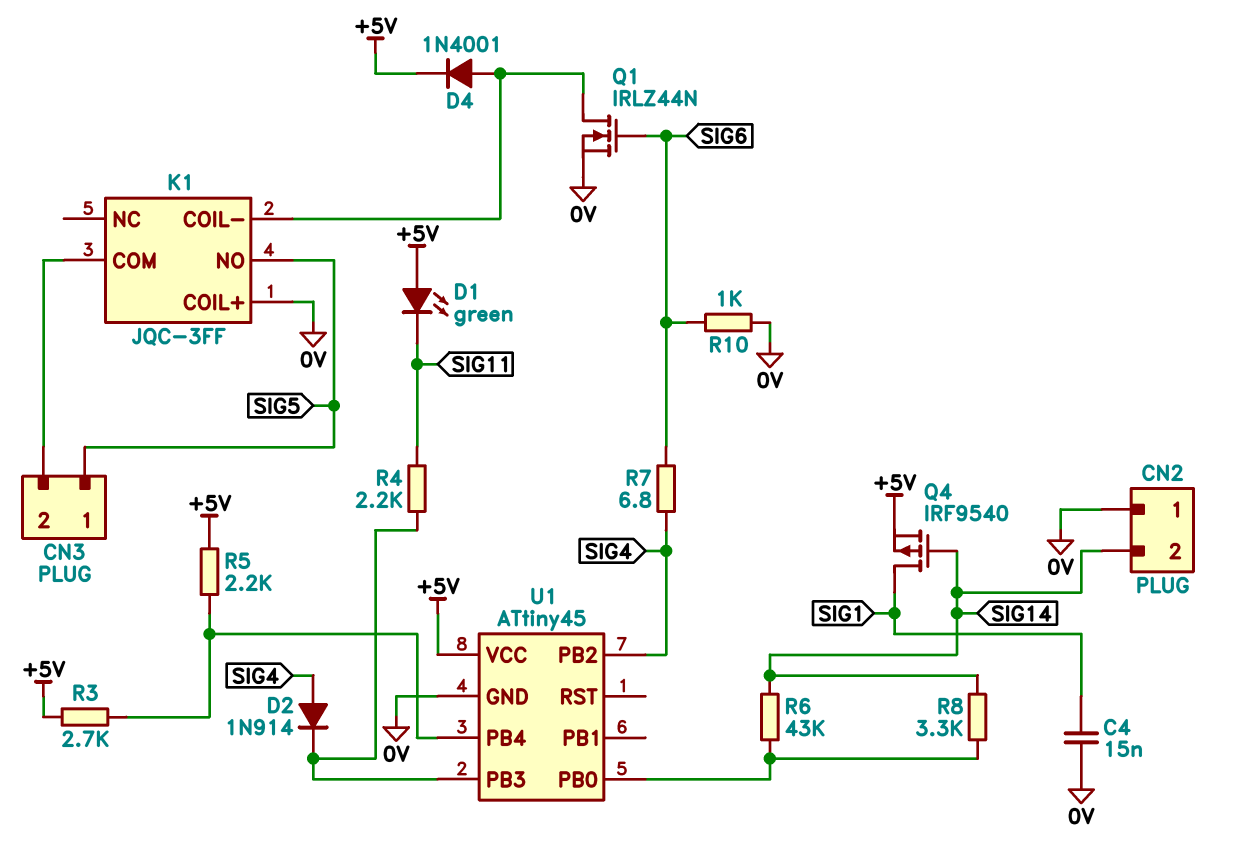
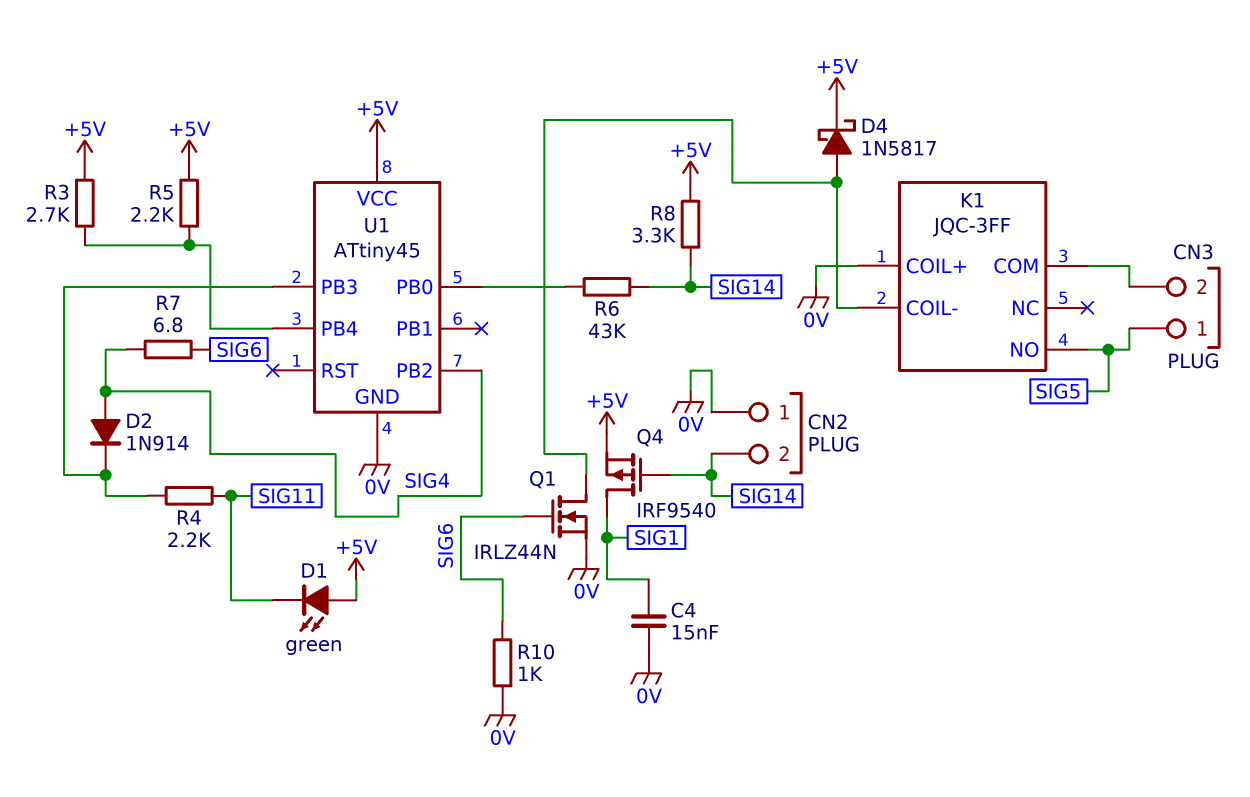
D4: diode 1N4001 (A K1/COIL-, K +5V) -> schottky 1N5817 (A K1/COIL-, K +5V)
R8: 3.3k (SIG14, U1/PB0) -> 3.3k (+5V, SIG14)

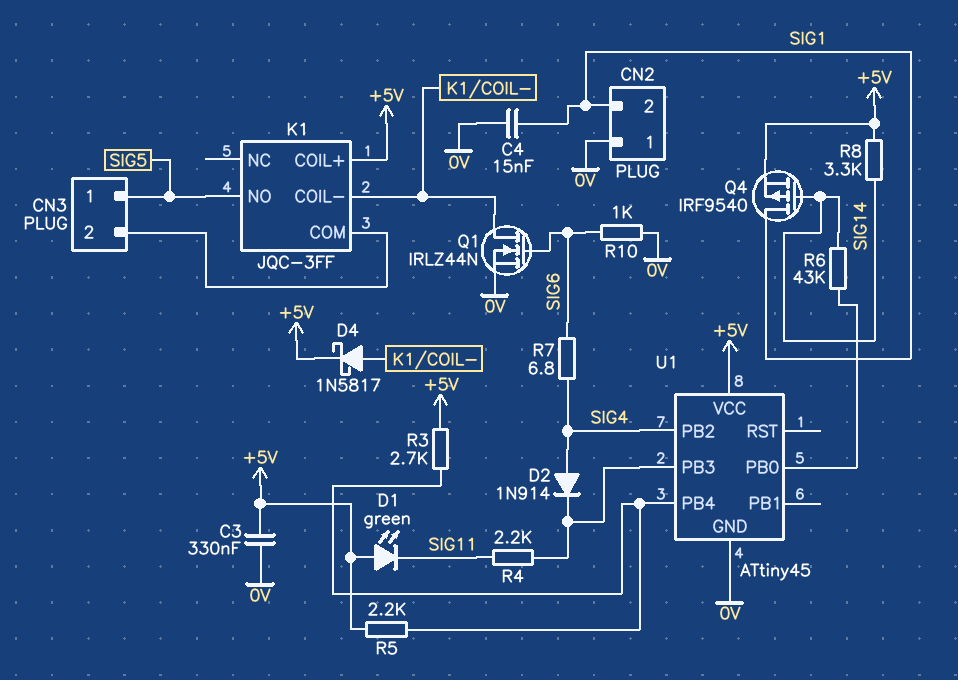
C3: none -> 330nF (+5V, 0V)
CN2 pin 2: SIG14 -> SIG1
K1 pin COIL+: 0V -> +5V

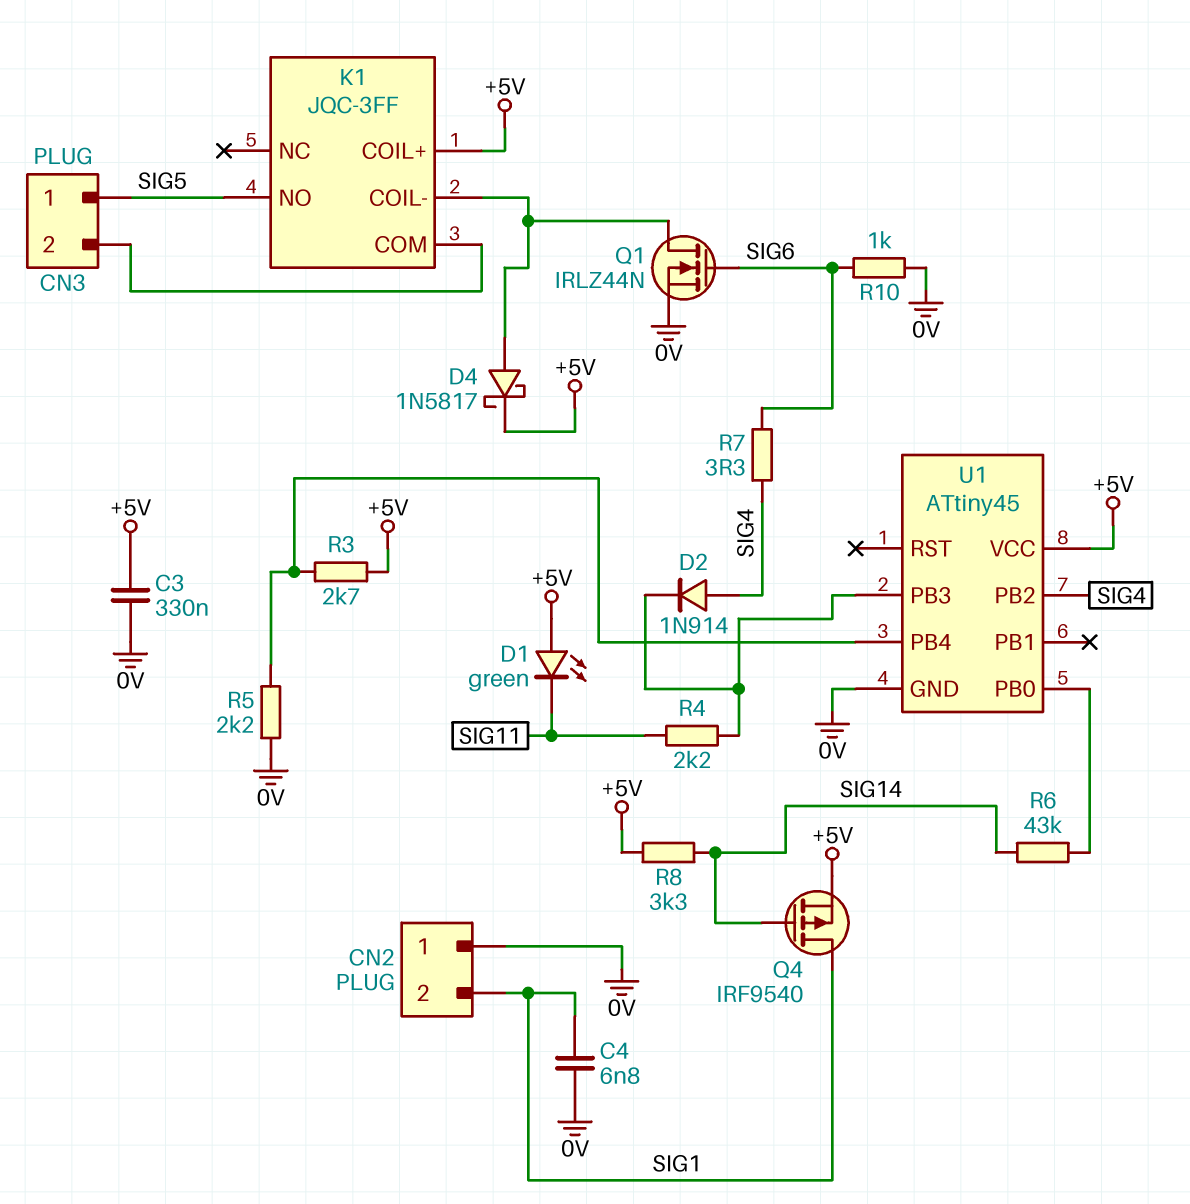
C4: 15nF (0V, SIG1) -> 6.8nF (0V, SIG1)
R5: 2.2k (+5V, U1/PB4) -> 2.2k (0V, U1/PB4)
R7: 6.8 (SIG4, SIG6) -> 3.3 (SIG4, SIG6)

